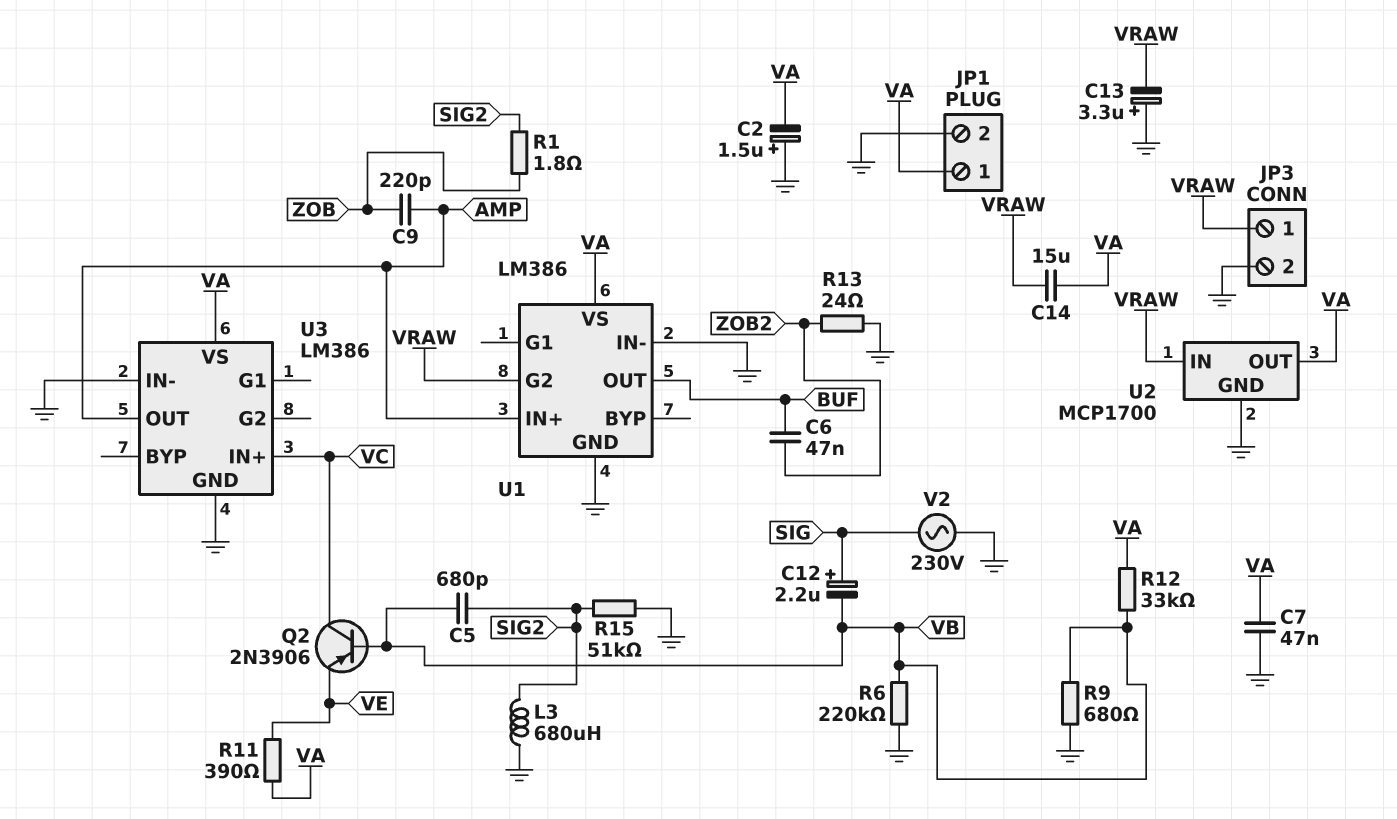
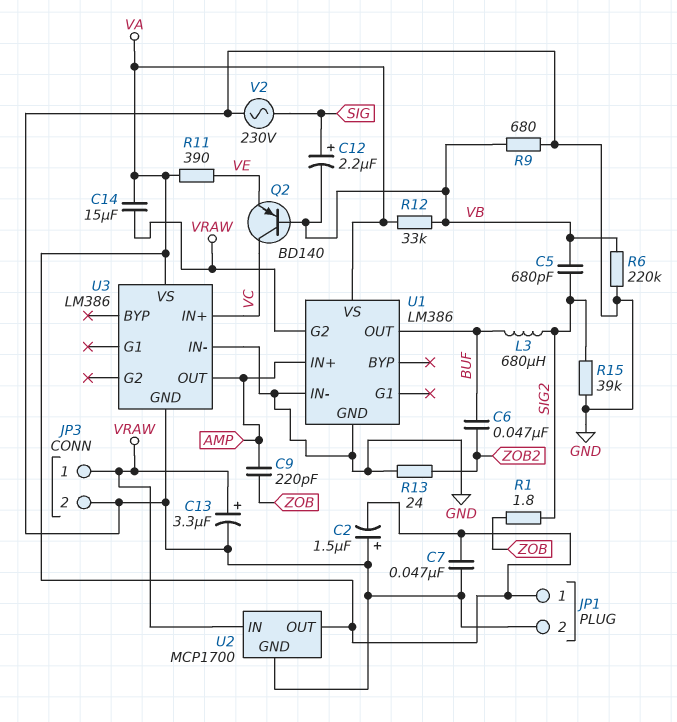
C13: 3.3uF (plus GND, minus VRAW) -> 3.3uF (plus VRAW, minus GND)
L3: 680uH (GND, SIG2) -> 680uH (BUF, SIG2)
Q2: PNP 2N3906 (B VB, C VC, E VE) -> PNP BD140 (B VB, C VC, E VE)
R15: 51k (GND, SIG2) -> 39k (GND, SIG2)

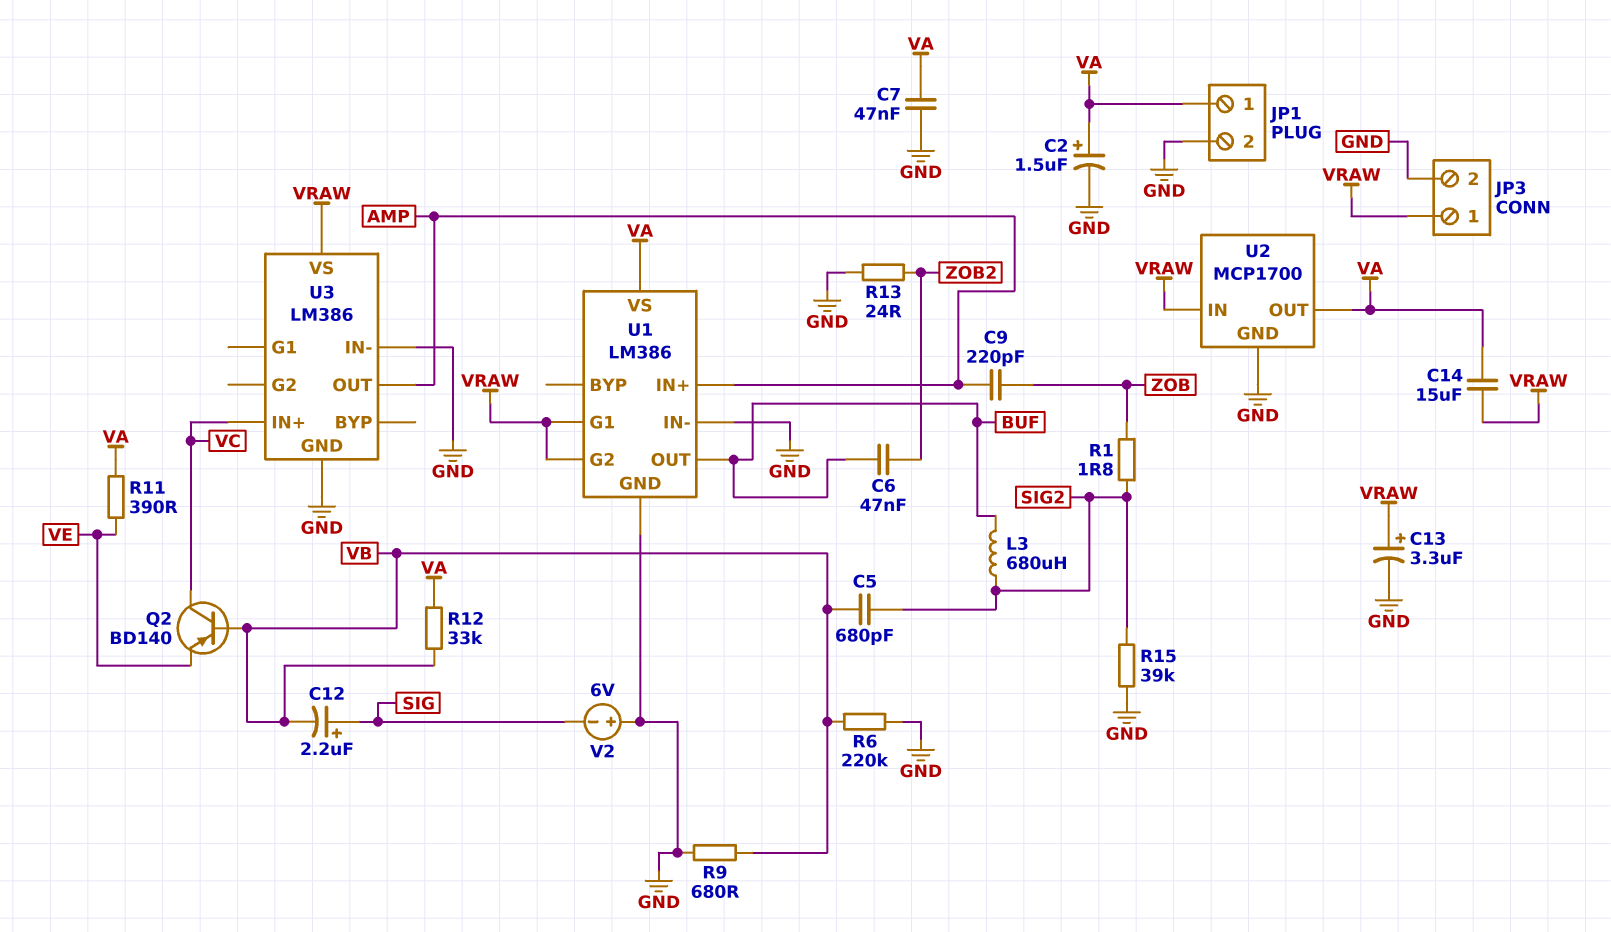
C2: 1.5uF (plus GND, minus VA) -> 1.5uF (plus VA, minus GND)
U1 pin G1: none -> VRAW
U3 pin VS: VA -> VRAW
V2: AC 230V (GND, SIG) -> 6V (plus GND, minus SIG)

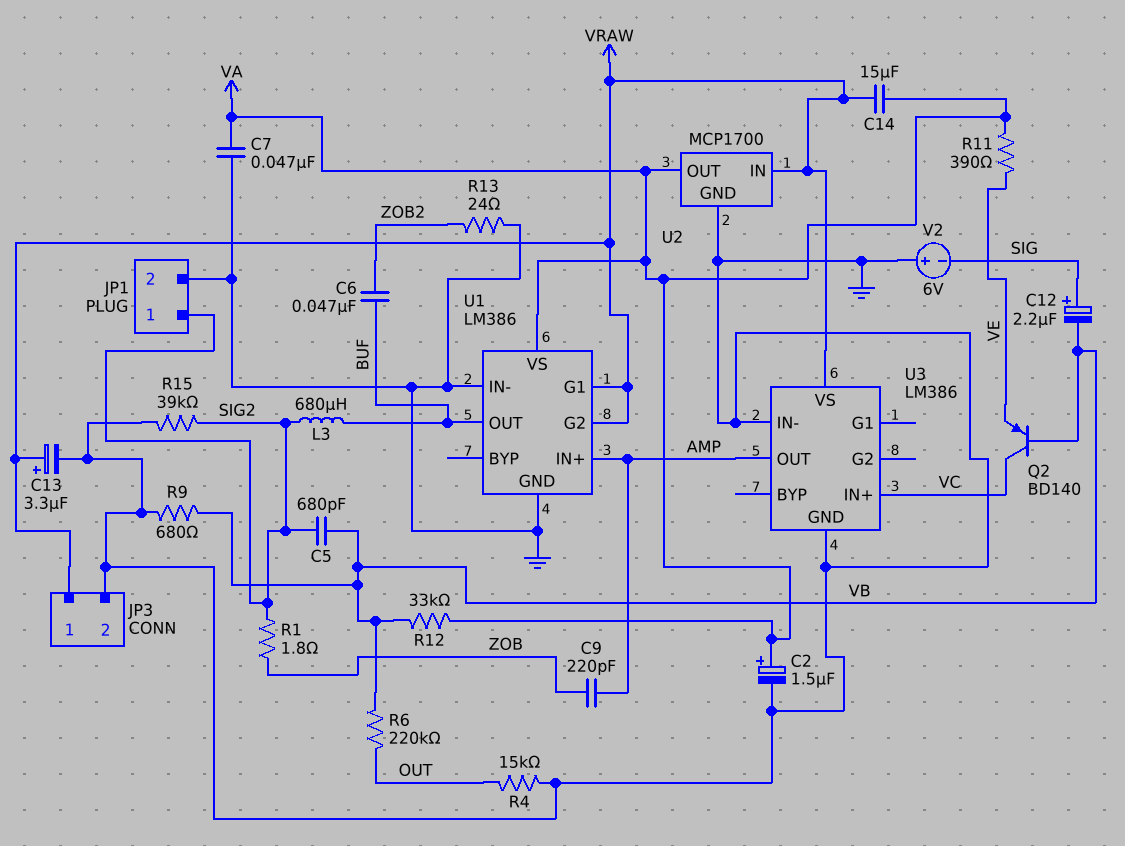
JP1 pin 1: VA -> SIG2
R4: none -> 15k (GND, OUT)
R6: 220k (GND, VB) -> 220k (OUT, VB)

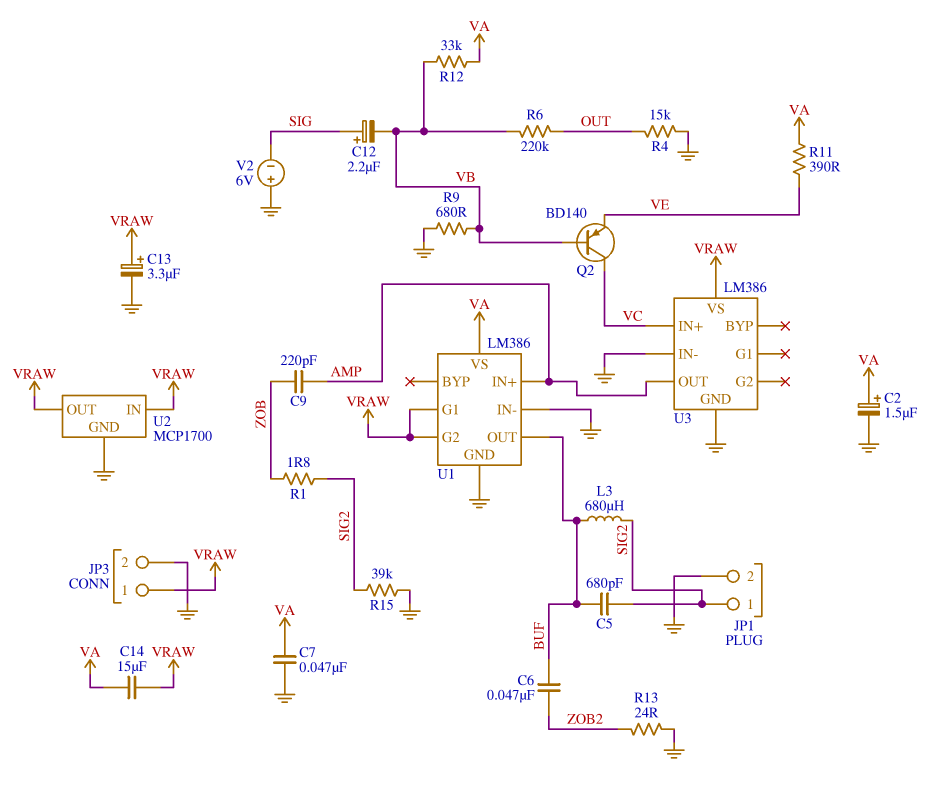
C5: 680pF (SIG2, VB) -> 680pF (BUF, SIG2)
U2 pin OUT: VA -> VRAW

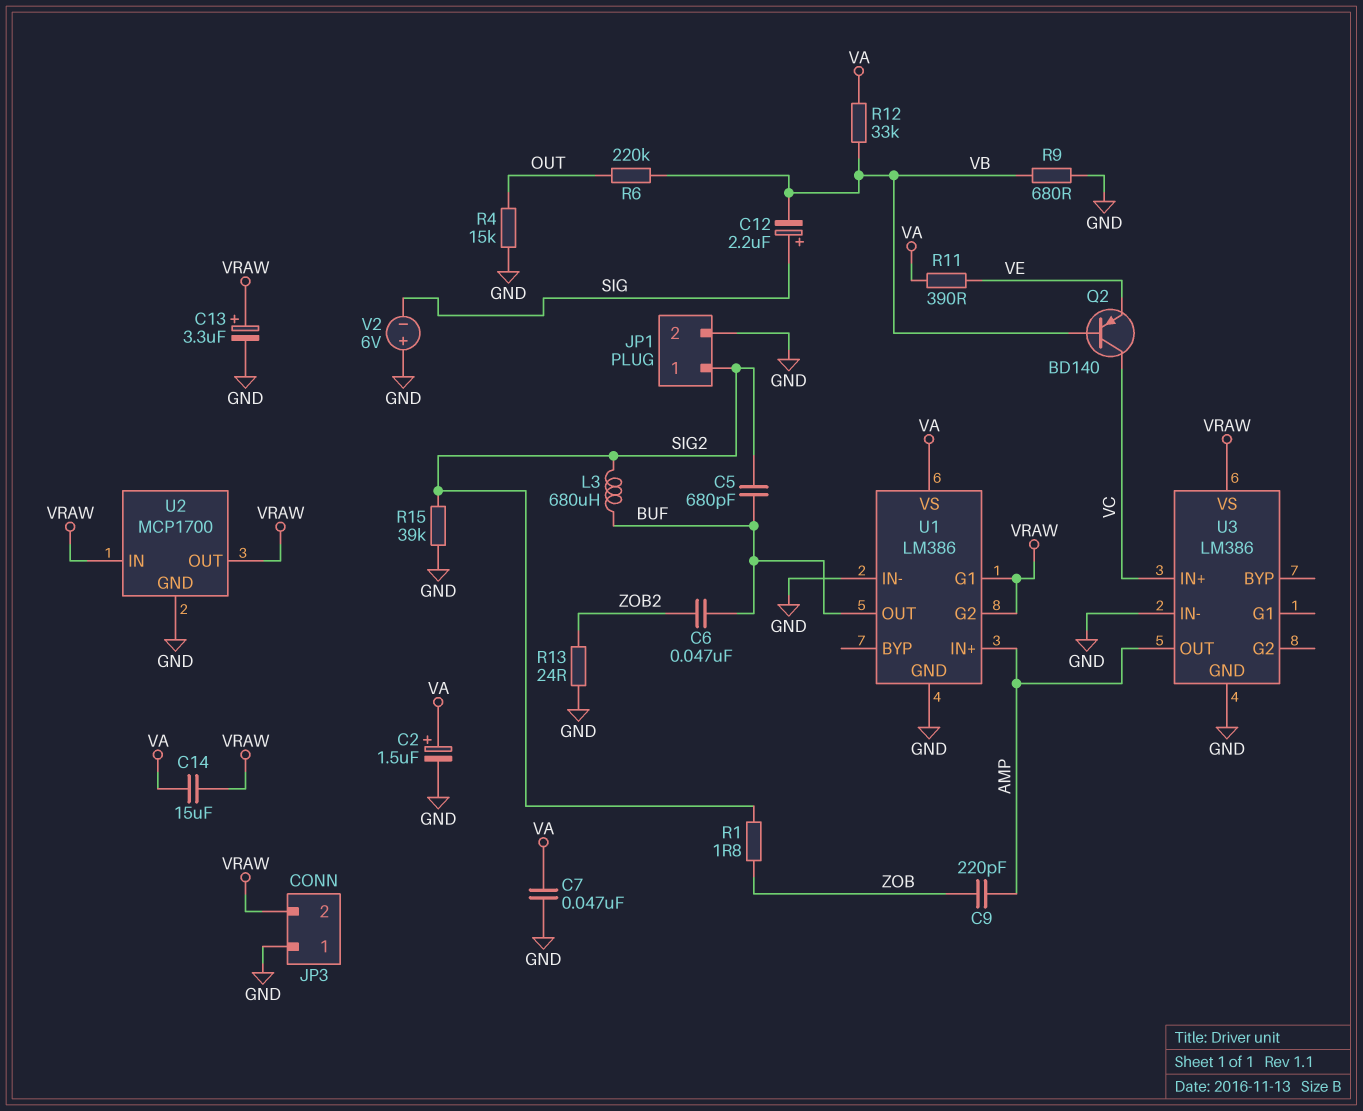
JP3 pin 1: VRAW -> GND
JP3 pin 2: GND -> VRAW

